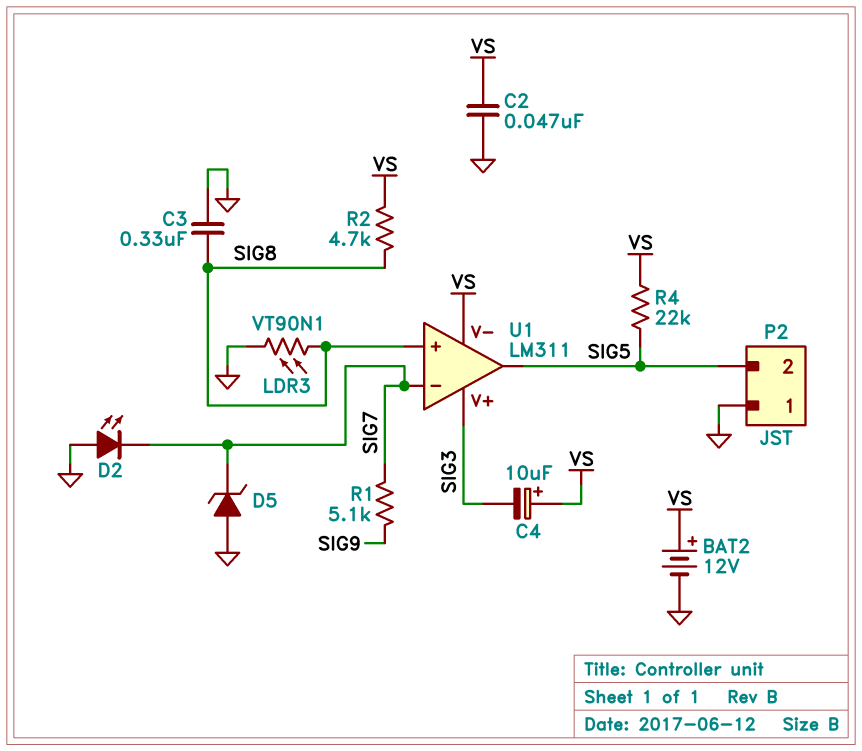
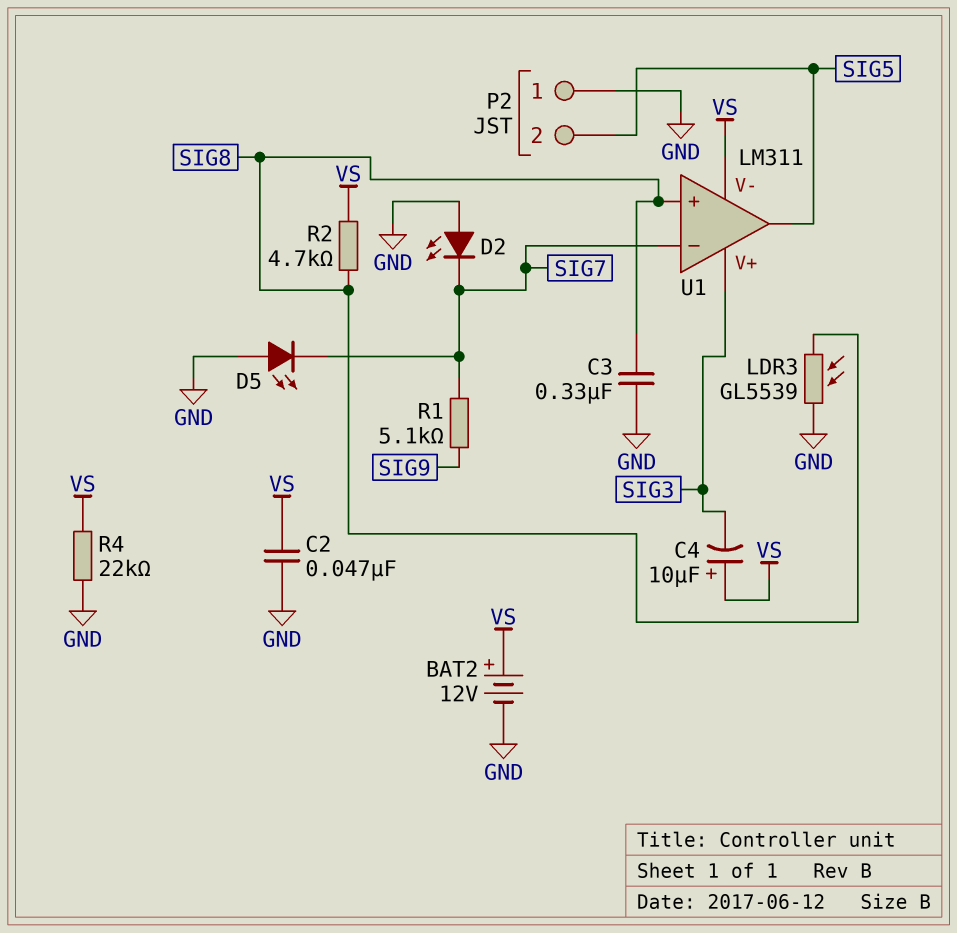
D5: zener (A GND, K SIG7) -> LED (A GND, K SIG7)
LDR3: VT90N1 (GND, SIG8) -> GL5539 (GND, SIG8)
R4: 22k (SIG5, VS) -> 22k (GND, VS)

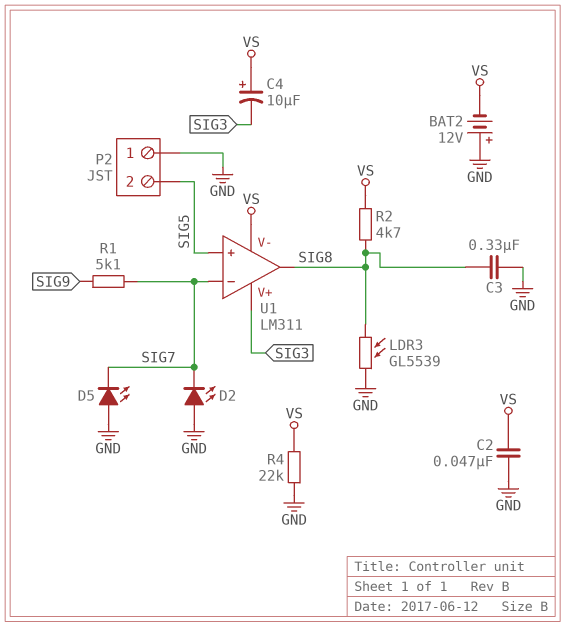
BAT2: 12V (plus VS, minus GND) -> 12V (plus GND, minus VS)
U1 pin in+: SIG8 -> SIG5
U1 pin out: SIG5 -> SIG8

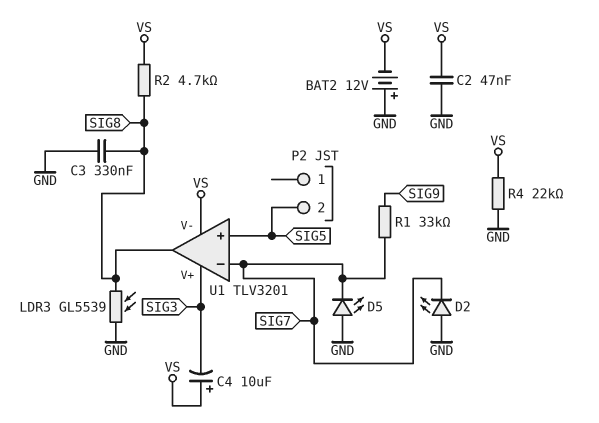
P2 pin 1: GND -> none
R1: 5.1k (SIG7, SIG9) -> 33k (SIG7, SIG9)
U1: LM311 -> TLV3201

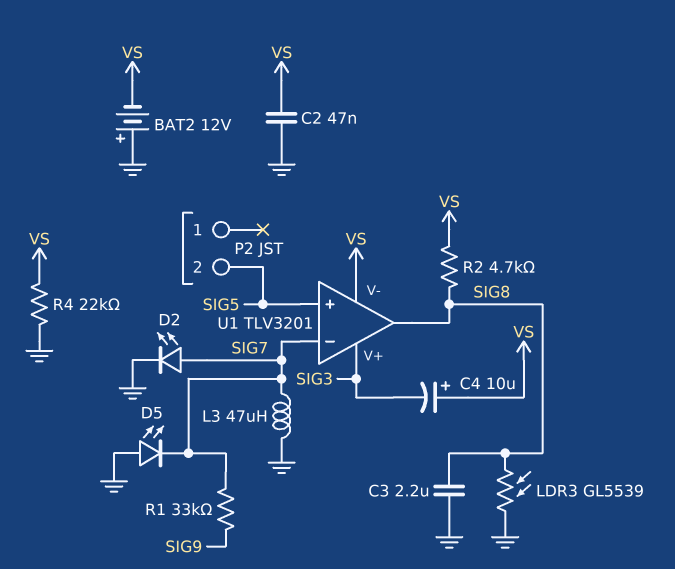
C3: 330nF (GND, SIG8) -> 2.2uF (GND, SIG8)
D2: LED (A GND, K SIG7) -> LED (A SIG7, K GND)
L3: none -> 47uH (GND, SIG7)

